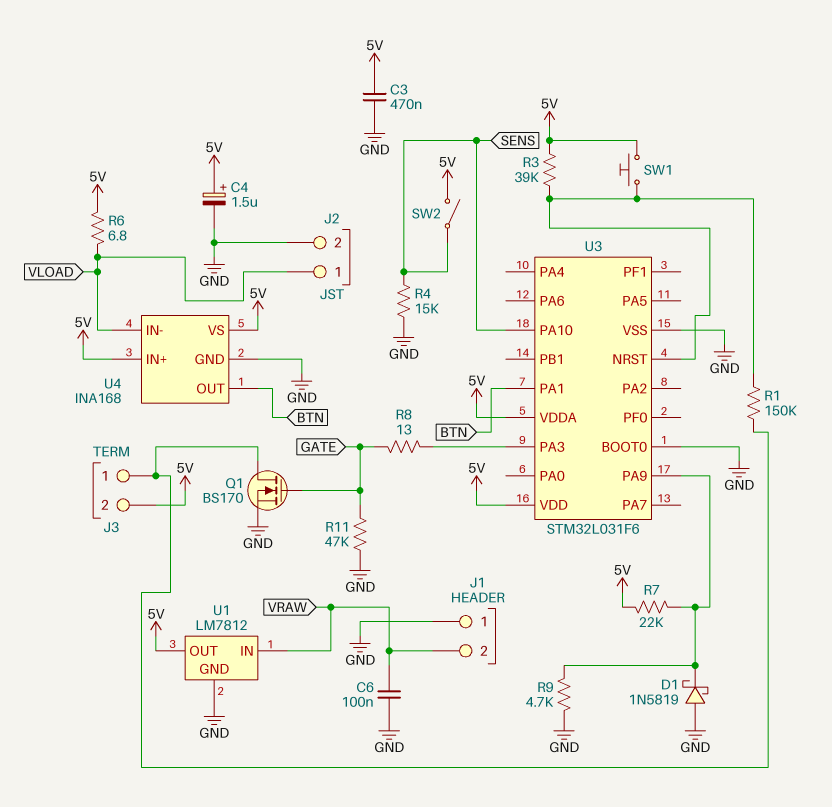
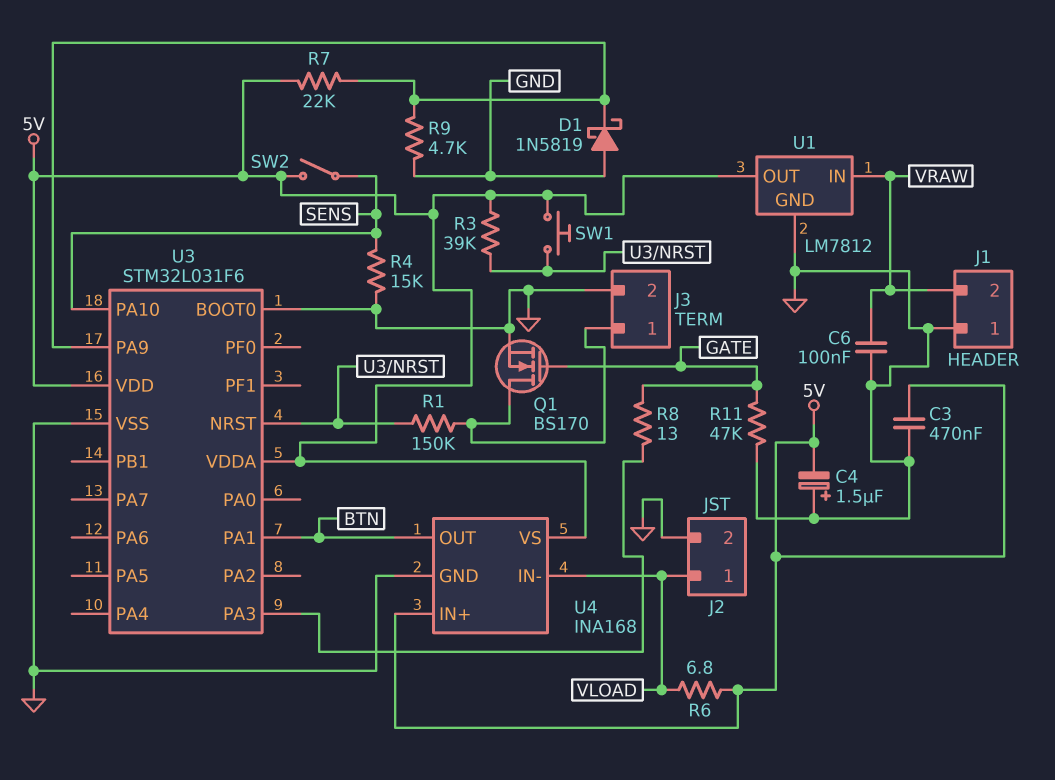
C4: 1.5uF (plus 5V, minus GND) -> 1.5uF (plus GND, minus 5V)
J3 pin 2: 5V -> GND

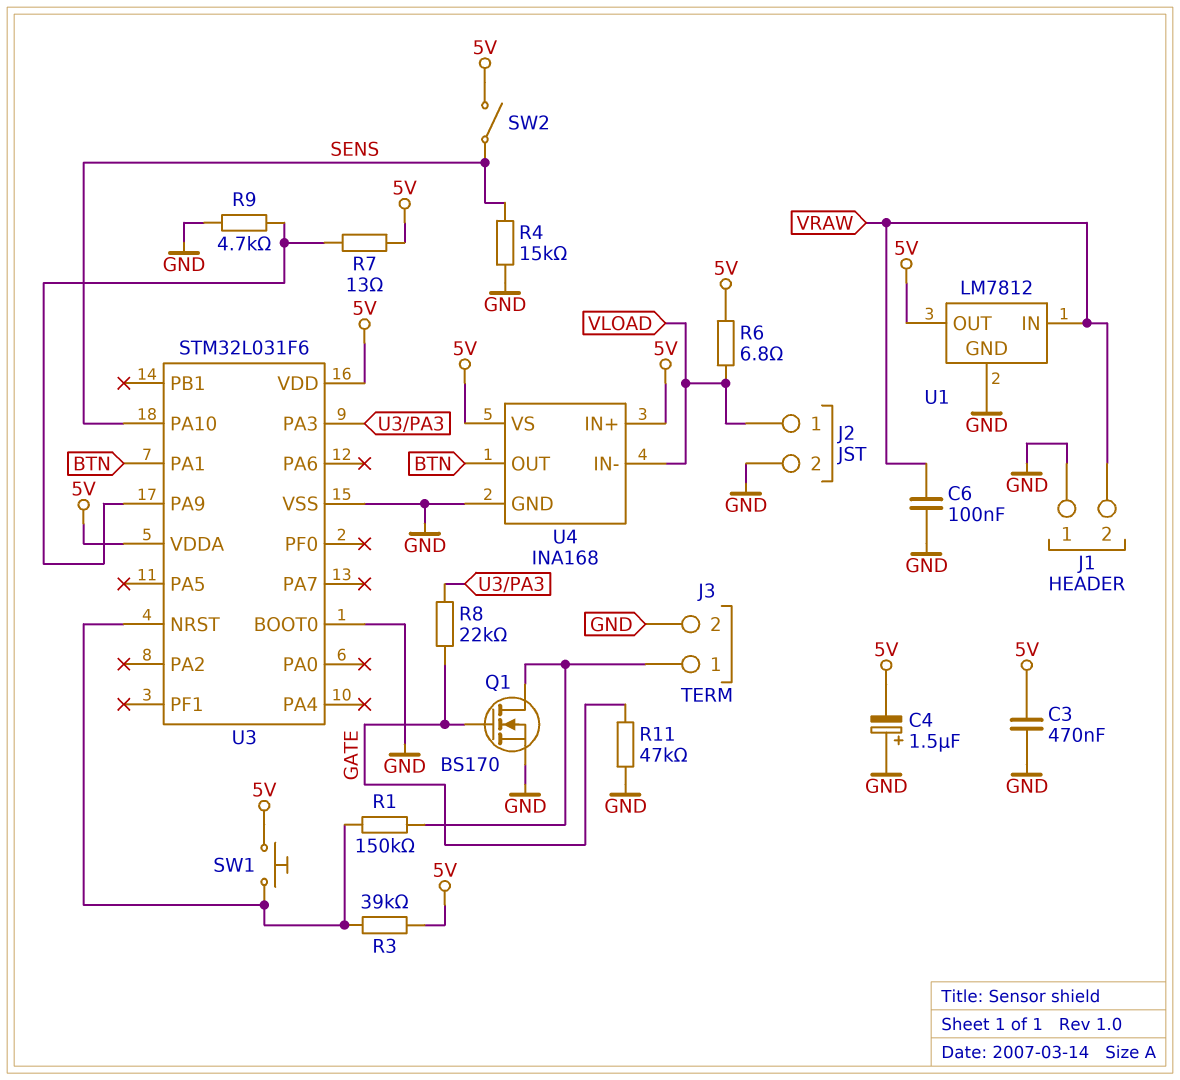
D1: schottky 1N5819 (A GND, K U3/PA9) -> none
R7: 22k (5V, U3/PA9) -> 13 (5V, U3/PA9)
R8: 13 (GATE, U3/PA3) -> 22k (GATE, U3/PA3)

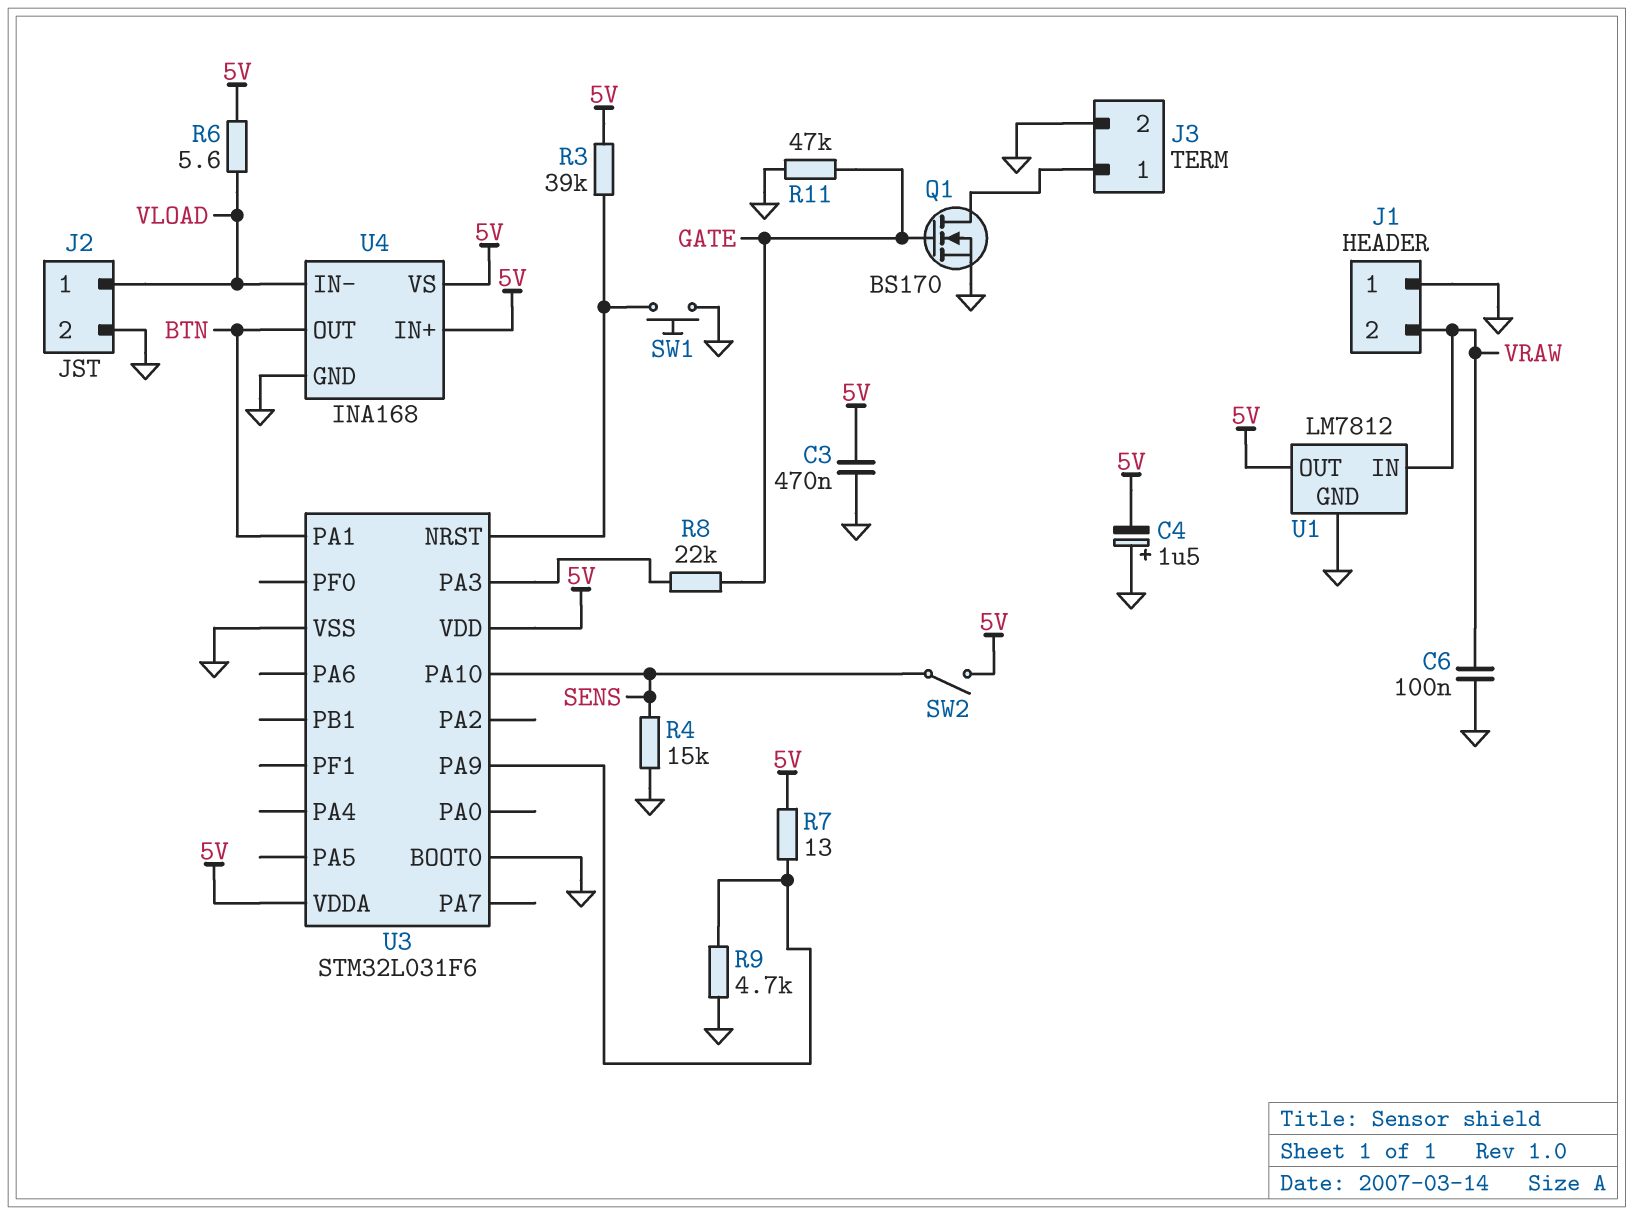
R1: 150k (J3/1, U3/NRST) -> none
R6: 6.8 (5V, VLOAD) -> 5.6 (5V, VLOAD)
SW1: button (5V, U3/NRST) -> button (GND, U3/NRST)

